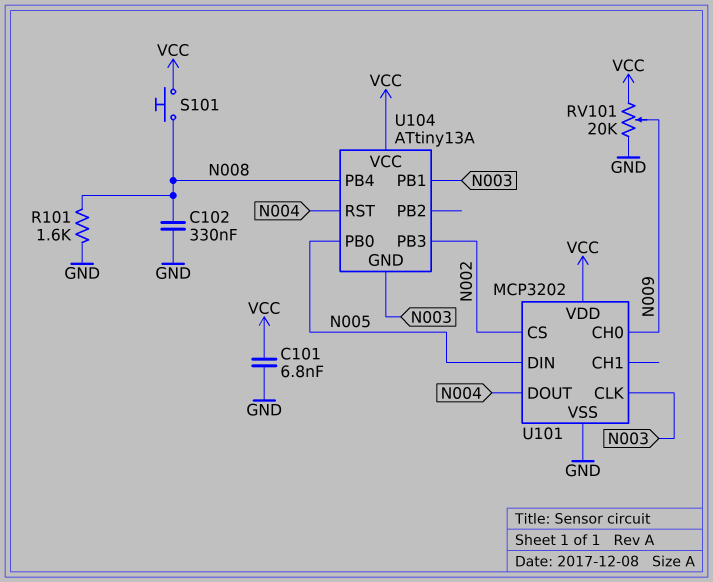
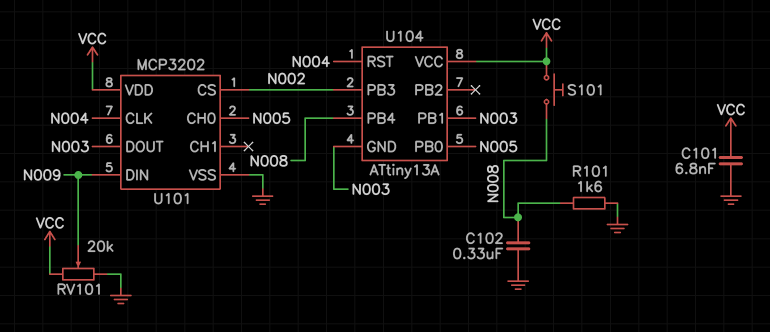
U101 pin CH0: N009 -> N005
U101 pin CLK: N003 -> N004
U101 pin DIN: N005 -> N009
U101 pin DOUT: N004 -> N003

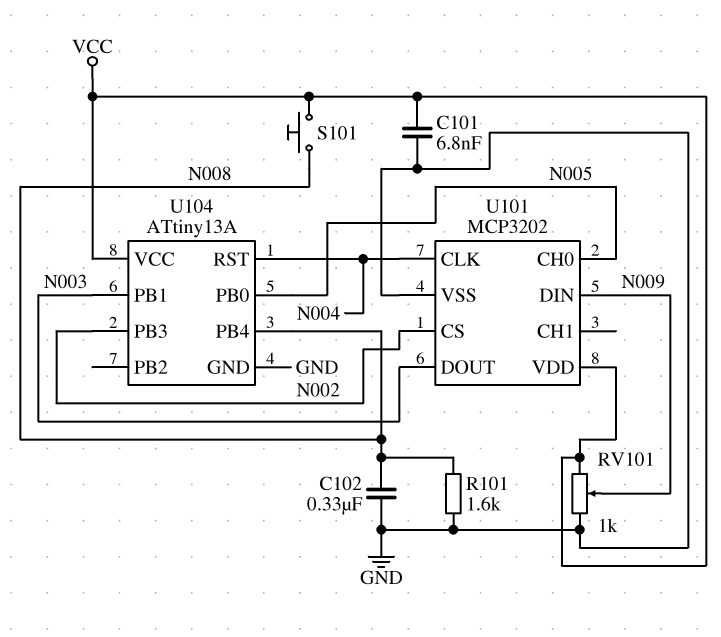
RV101: 20k (GND, VCC, wiper N009) -> 1k (GND, VCC, wiper N009)
U104 pin GND: N003 -> GND

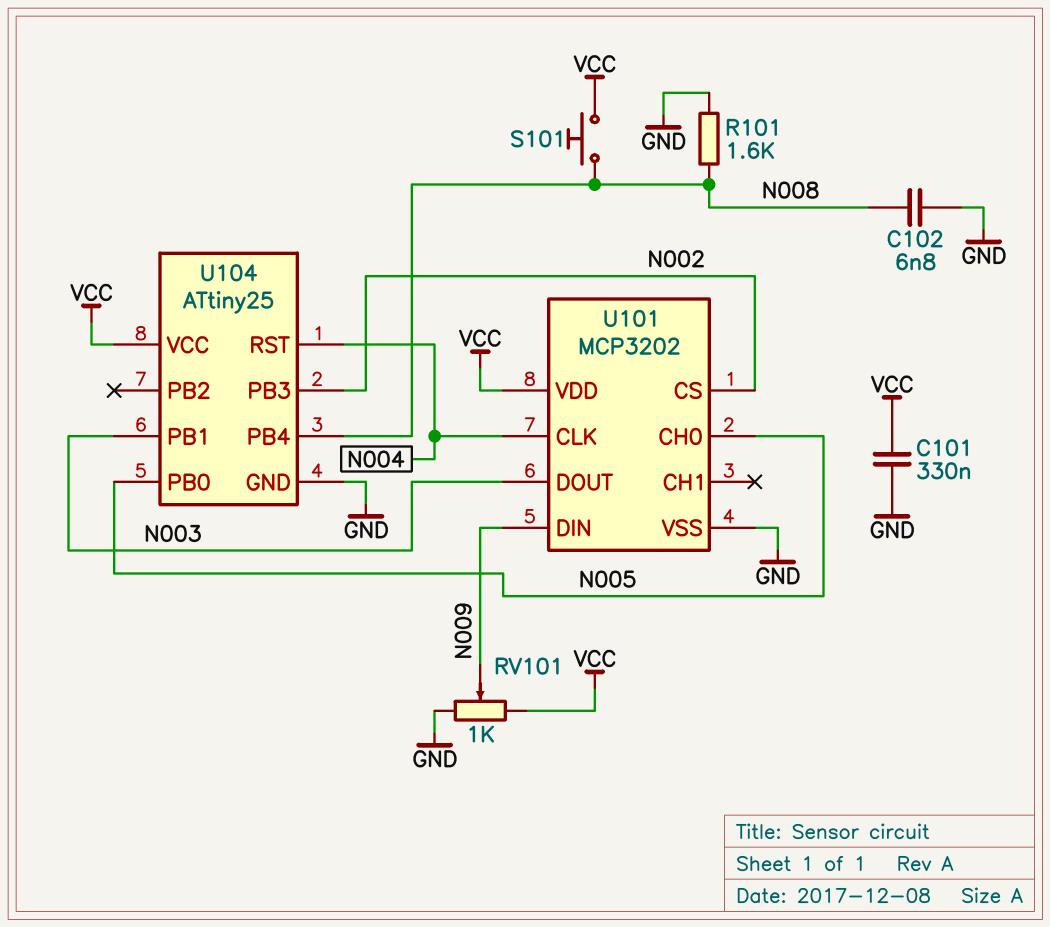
C101: 6.8nF (GND, VCC) -> 330nF (GND, VCC)
C102: 330nF (GND, N008) -> 6.8nF (GND, N008)
U104: ATtiny13A -> ATtiny25

